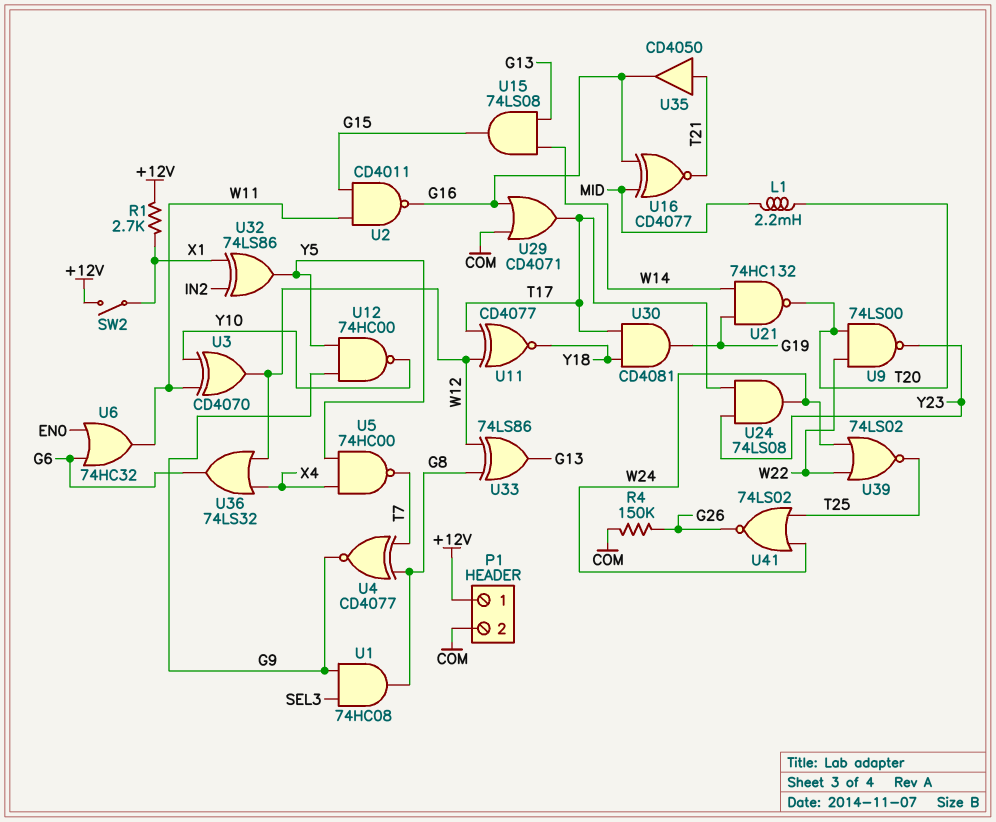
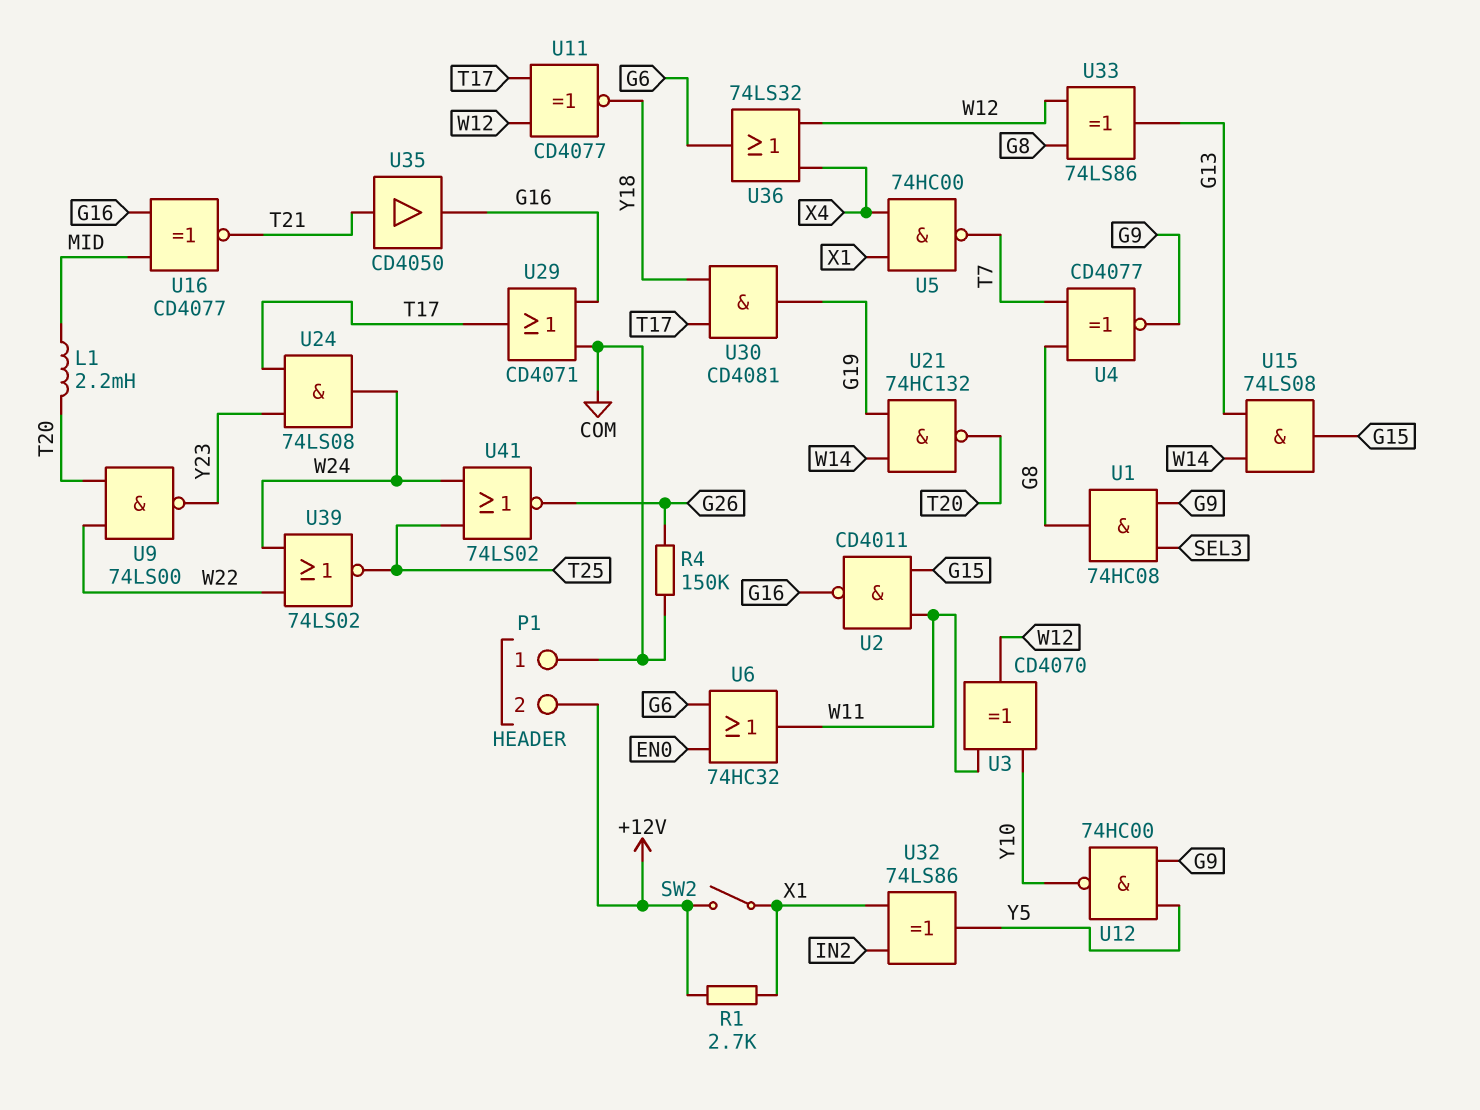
P1 pin 1: +12V -> COM
P1 pin 2: COM -> +12V
U5: NAND 74HC00 (in X4, in Y5, out T7) -> NAND 74HC00 (in X1, in X4, out T7)

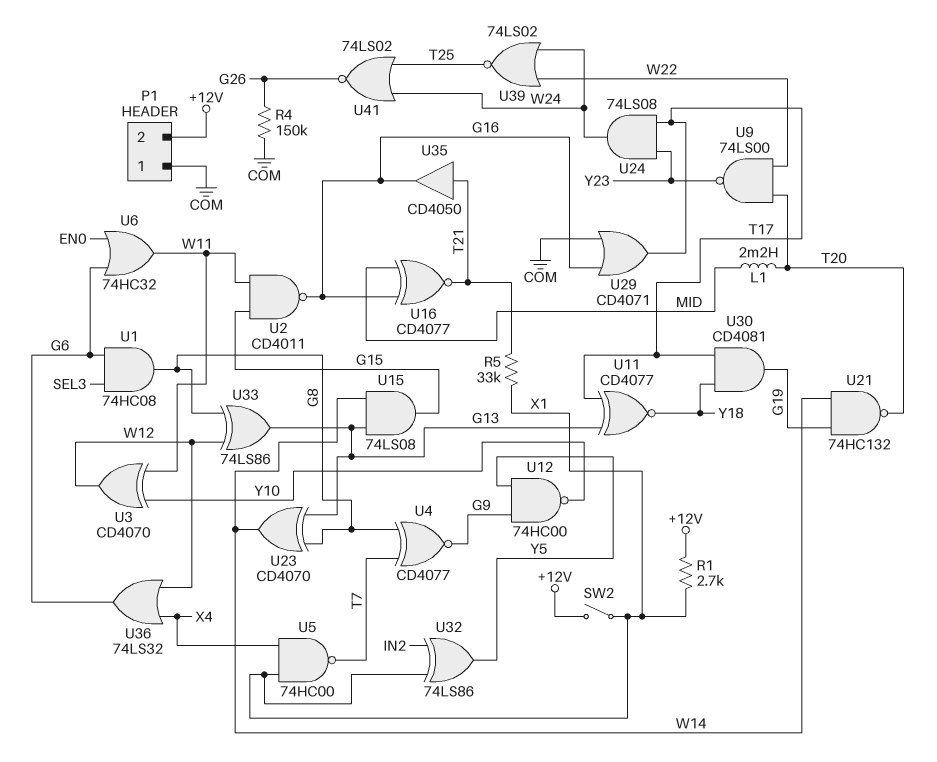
R5: none -> 33k (T21, X1)
U1: AND 74HC08 (in G9, in SEL3, out G8) -> AND 74HC08 (in G6, in SEL3, out G8)
U11: XNOR CD4077 (in T17, in W12, out Y18) -> XNOR CD4077 (in G13, in T17, out Y18)
U23: none -> XOR CD4070 (in G8, in G13, out W14)

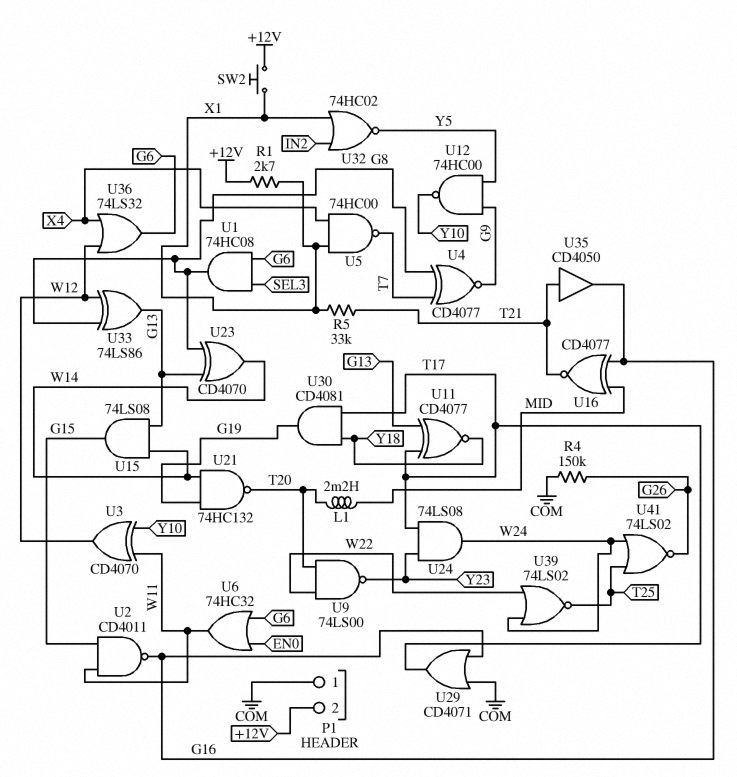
SW2: switch (+12V, X1) -> button (+12V, X1)
U32: XOR 74LS86 (in IN2, in X1, out Y5) -> NOR 74HC02 (in IN2, in X1, out Y5)

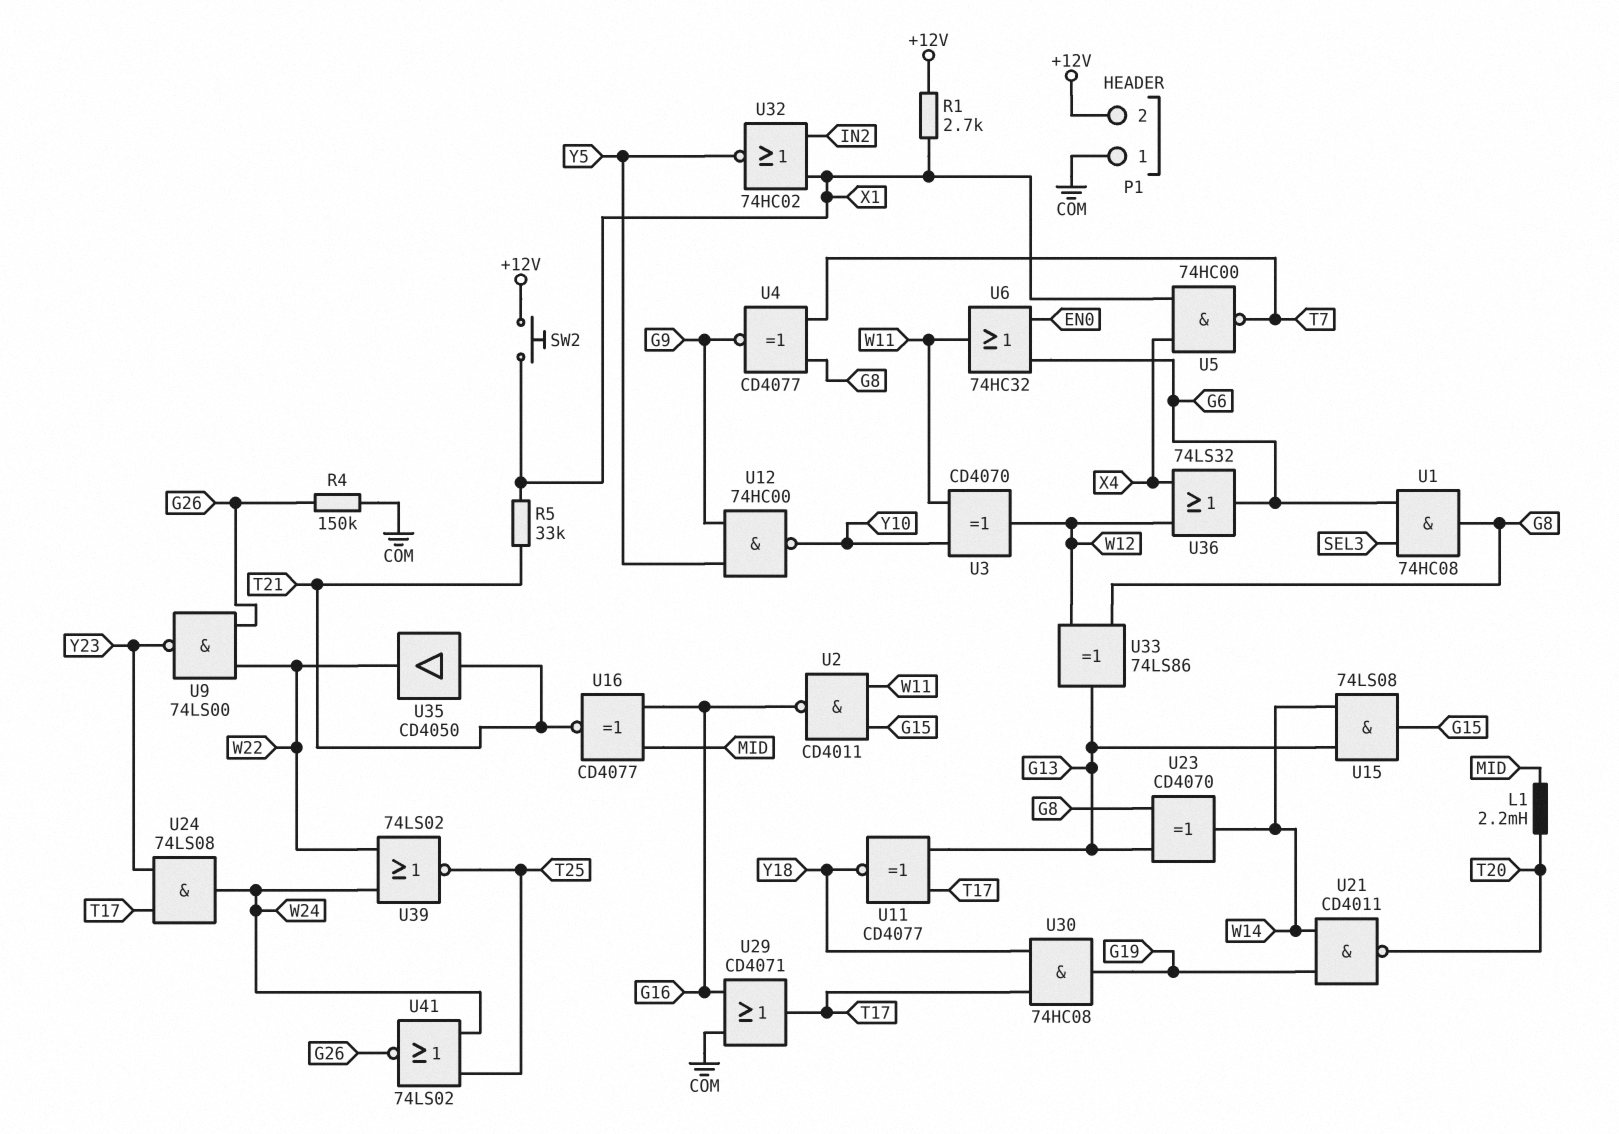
U9: NAND 74LS00 (in T20, in W22, out Y23) -> NAND 74LS00 (in G26, in W22, out Y23)
U21: NAND 74HC132 (in G19, in W14, out T20) -> NAND CD4011 (in G19, in W14, out T20)
U30: AND CD4081 (in T17, in Y18, out G19) -> AND 74HC08 (in T17, in Y18, out G19)
U35: buffer CD4050 (in T21, out G16) -> buffer CD4050 (in T21, out W22)

